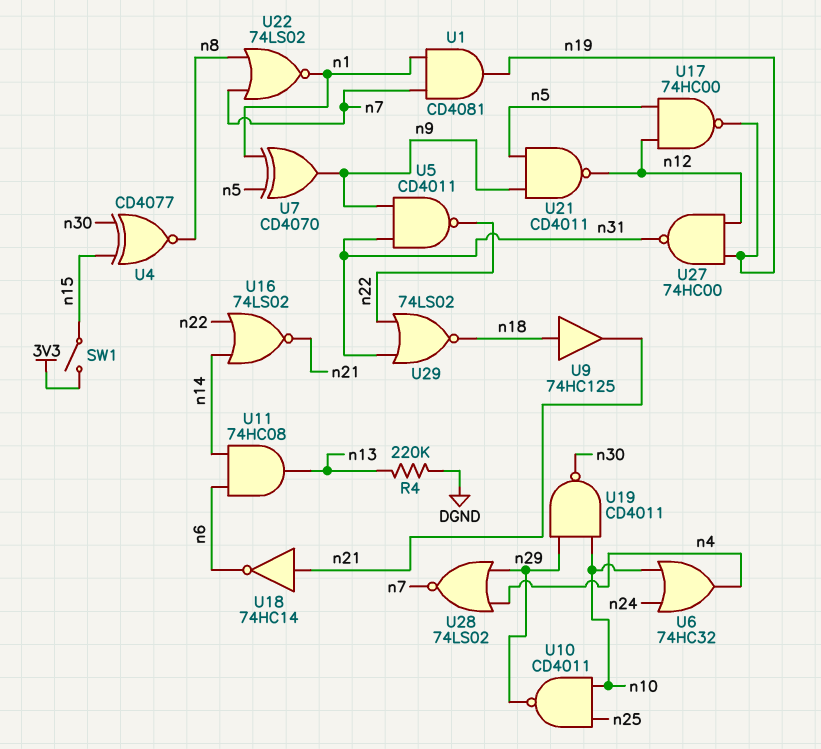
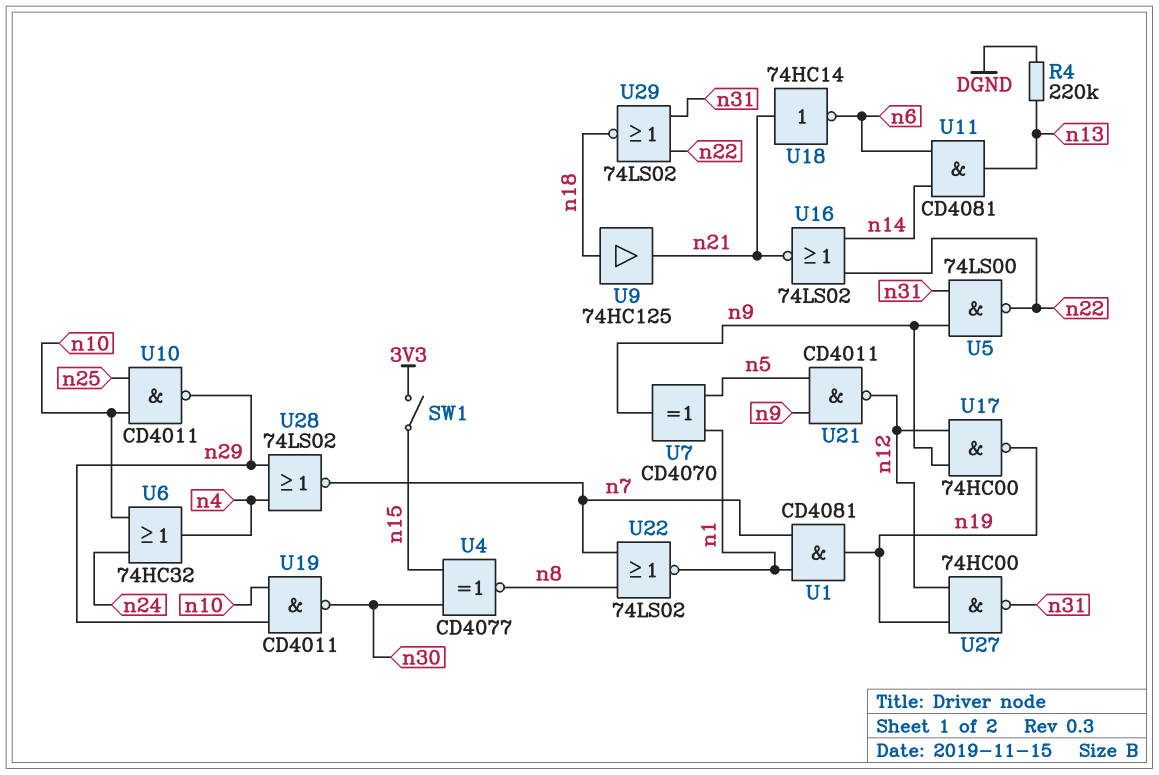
U5: NAND CD4011 (in n9, in n31, out n22) -> NAND 74LS00 (in n9, in n31, out n22)
U11: AND 74HC08 (in n6, in n14, out n13) -> AND CD4081 (in n6, in n14, out n13)
U17: NAND 74HC00 (in n5, in n12, out n19) -> NAND 74HC00 (in n9, in n12, out n19)

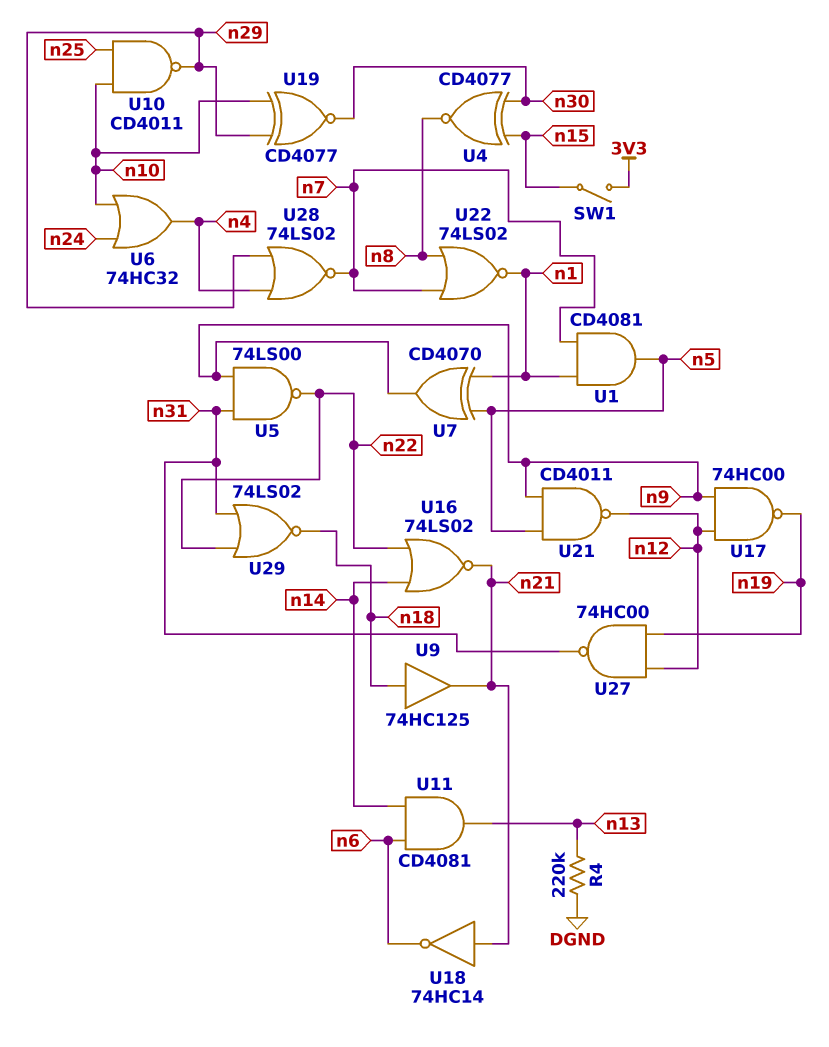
U1: AND CD4081 (in n1, in n7, out n19) -> AND CD4081 (in n1, in n7, out n5)
U19: NAND CD4011 (in n10, in n29, out n30) -> XNOR CD4077 (in n10, in n29, out n30)

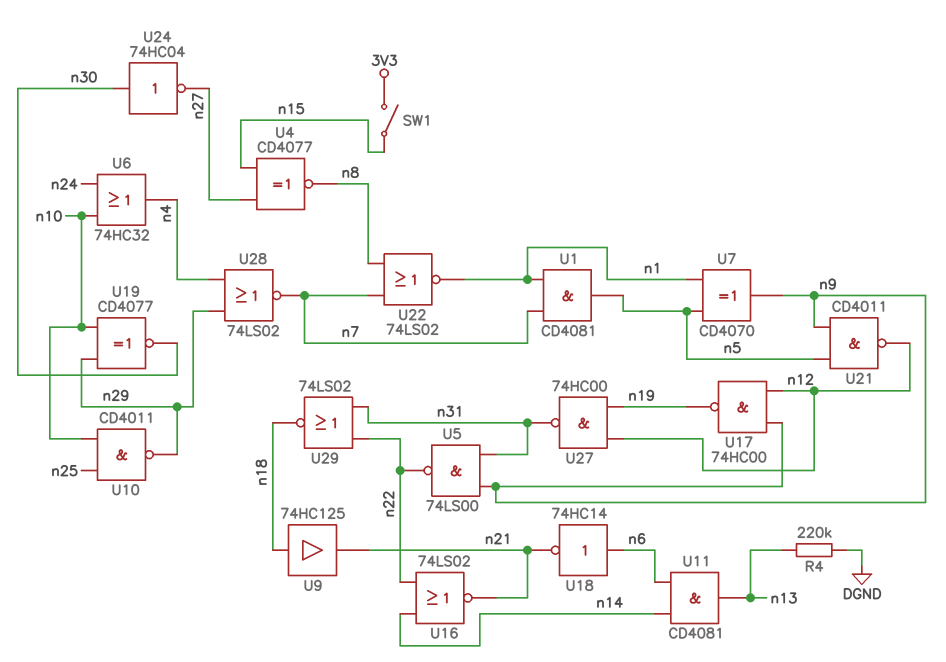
U4: XNOR CD4077 (in n15, in n30, out n8) -> XNOR CD4077 (in n15, in n27, out n8)
U18: NOT 74HC14 (in n21, out n6) -> NOT 74HC14 (in n6, out n21)
U24: none -> NOT 74HC04 (in n30, out n27)

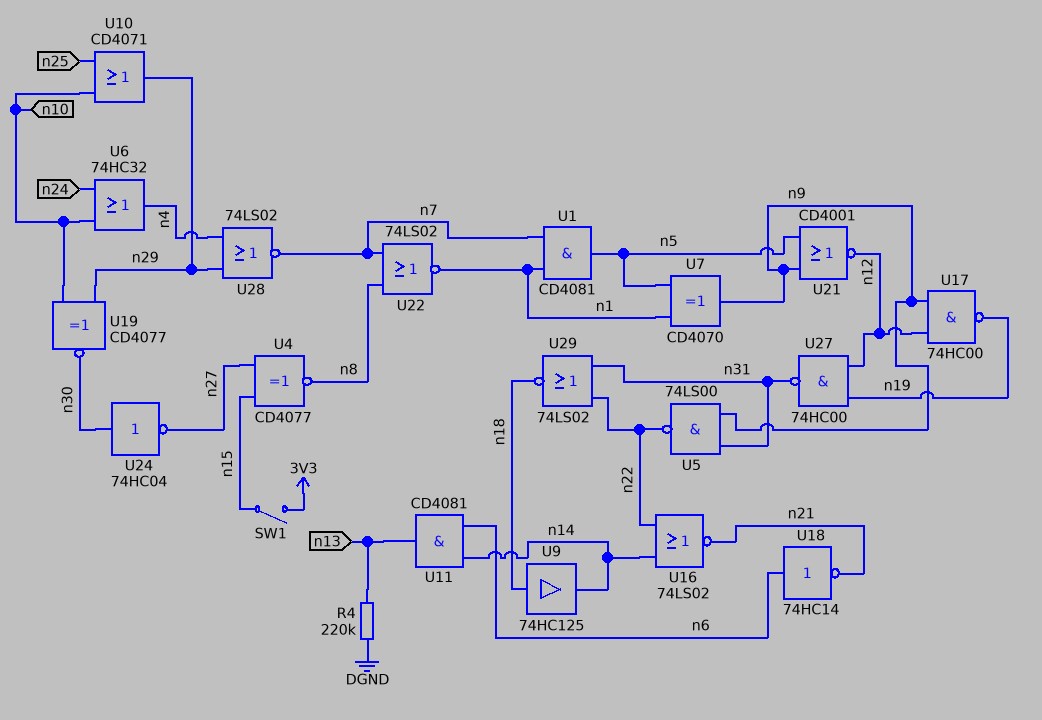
U9: buffer 74HC125 (in n18, out n21) -> buffer 74HC125 (in n18, out n14)
U10: NAND CD4011 (in n10, in n25, out n29) -> OR CD4071 (in n10, in n25, out n29)
U21: NAND CD4011 (in n5, in n9, out n12) -> NOR CD4001 (in n5, in n9, out n12)

